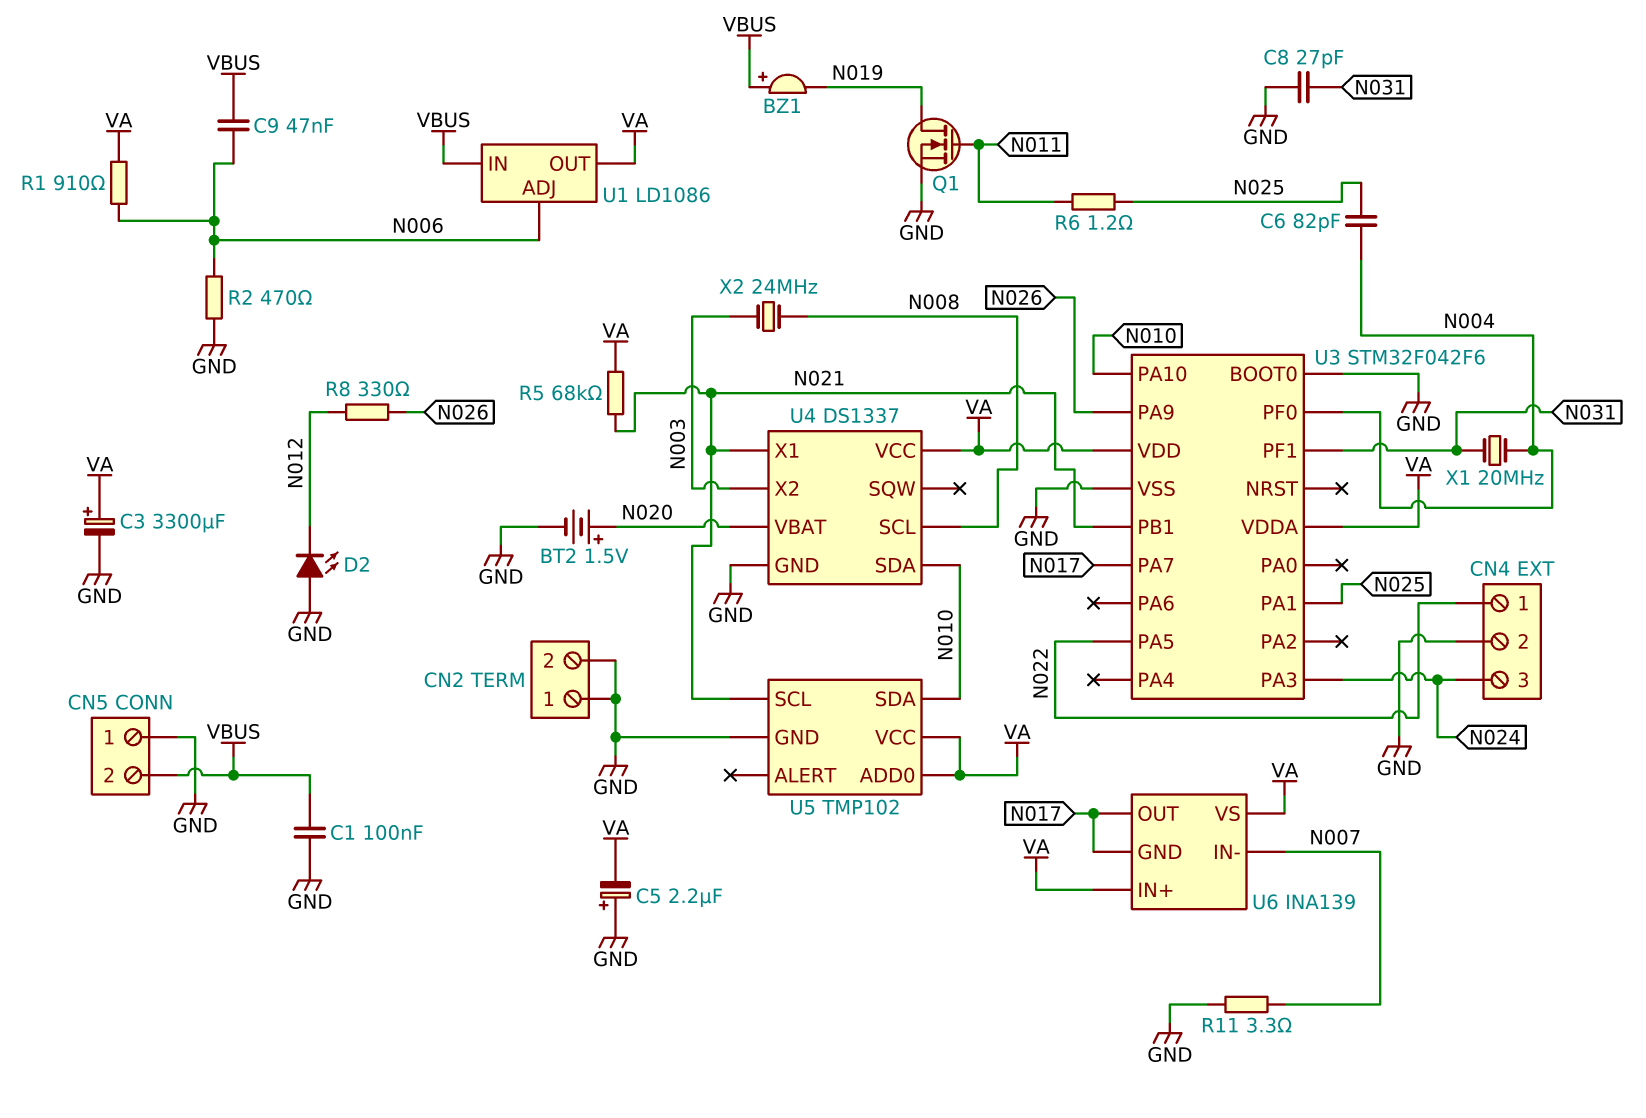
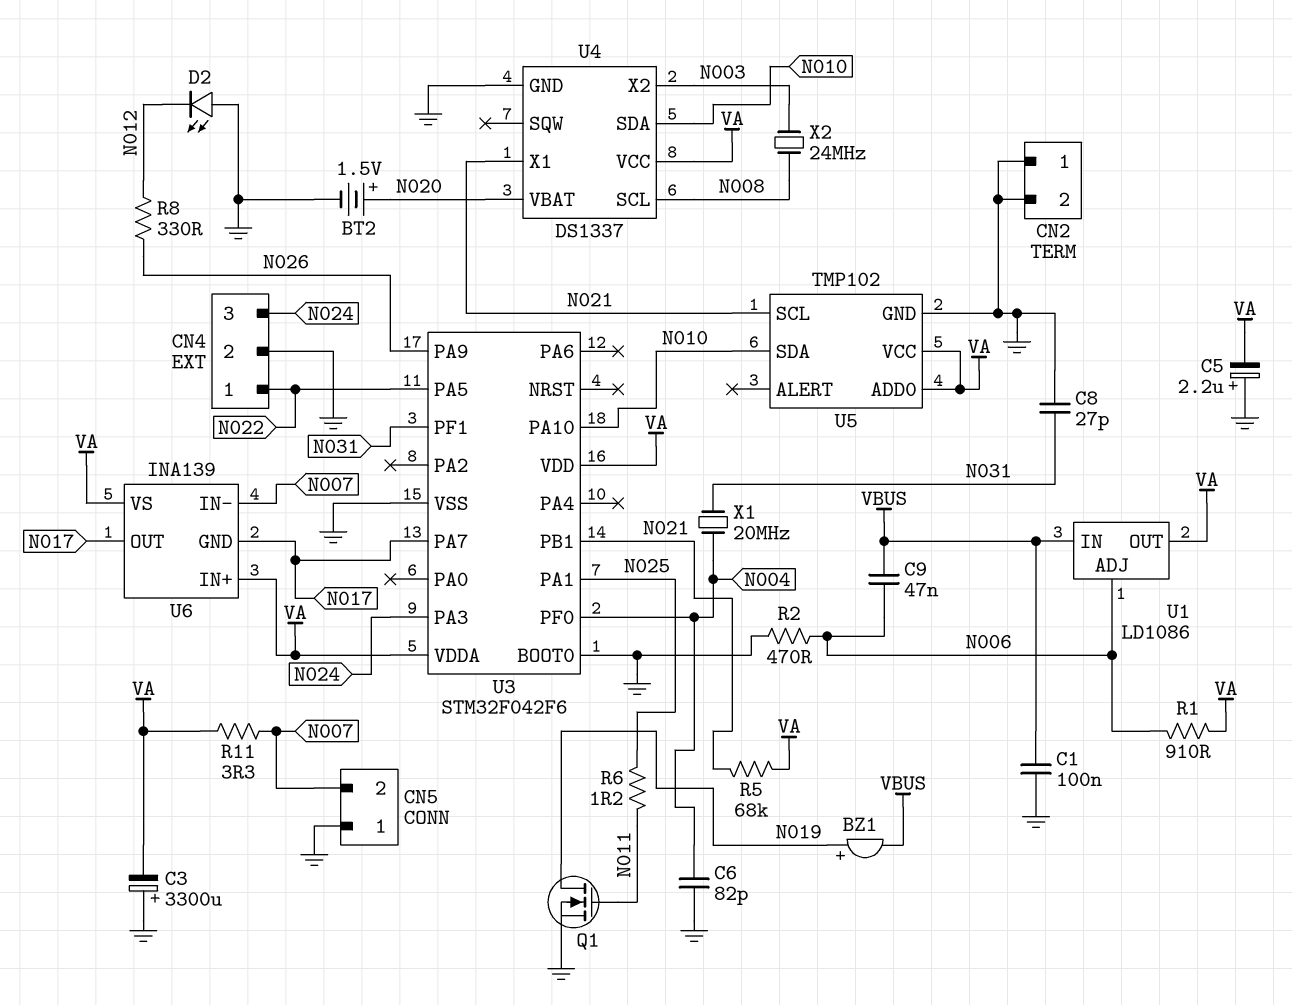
BZ1: buzzer (plus VBUS, minus N019) -> buzzer (plus N019, minus VBUS)
C3: 3300uF (plus VA, minus GND) -> 3300uF (plus GND, minus VA)
C6: 82pF (N004, N025) -> 82pF (GND, N004)
CN5 pin 2: VBUS -> N007
R11: 3.3 (GND, N007) -> 3.3 (N007, VA)

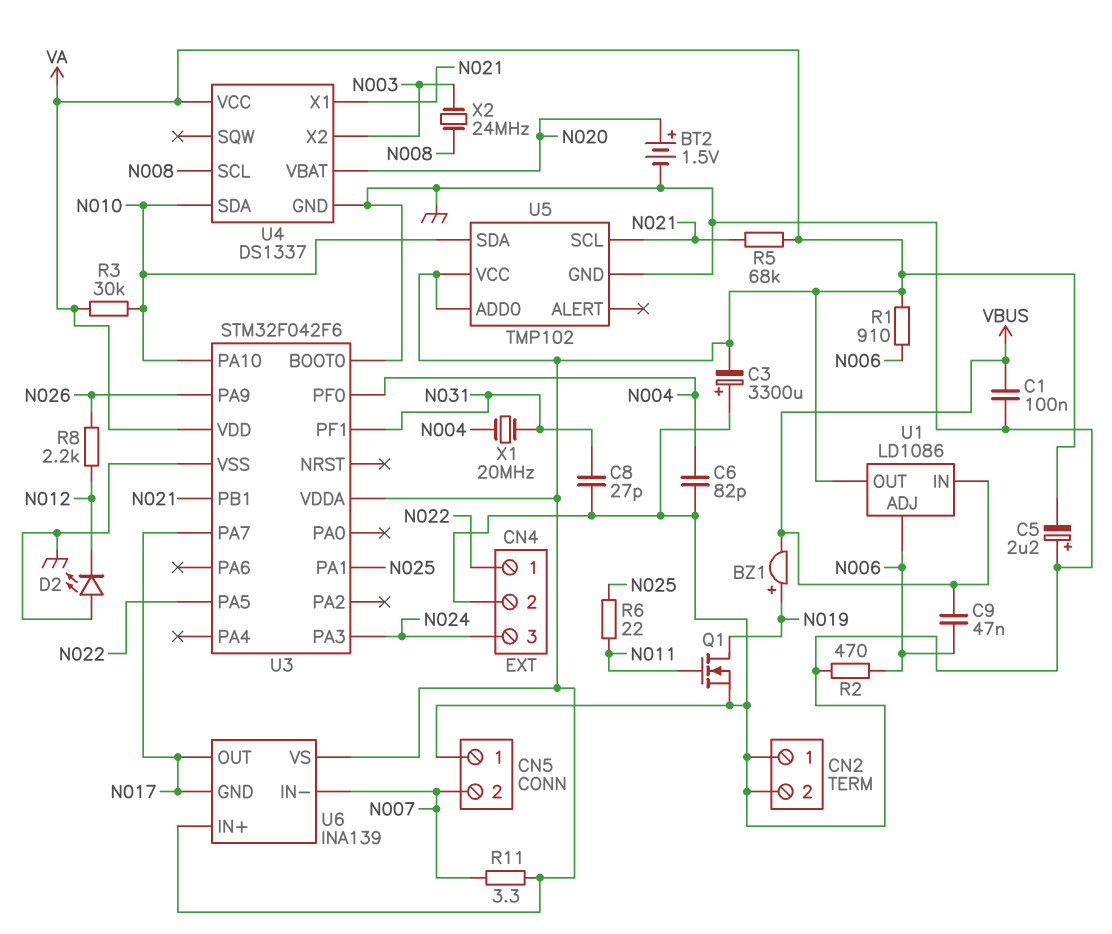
R3: none -> 30k (N010, VA)
R6: 1.2 (N011, N025) -> 22 (N011, N025)
R8: 330 (N012, N026) -> 2.2k (N012, N026)

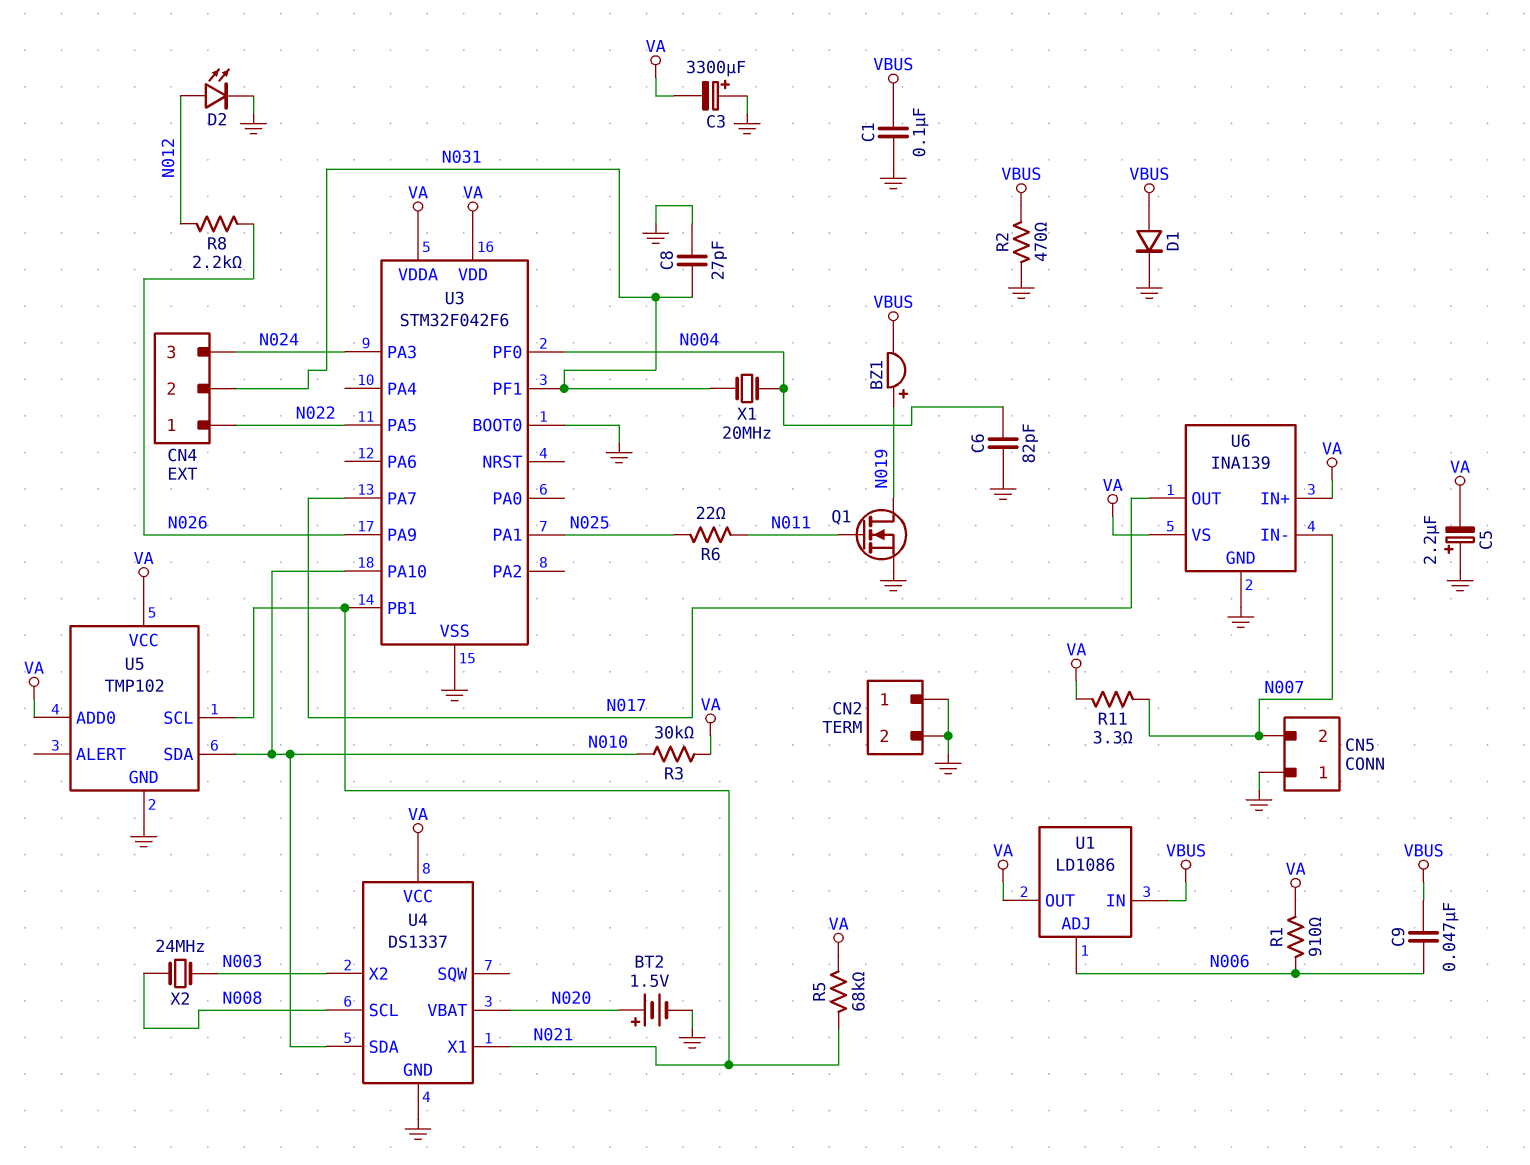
CN4 pin 2: GND -> N031
D1: none -> diode (A VBUS, K GND)
D2: LED (A GND, K N012) -> LED (A N012, K GND)
R2: 470 (GND, N006) -> 470 (GND, VBUS)
U6 pin GND: N017 -> GND

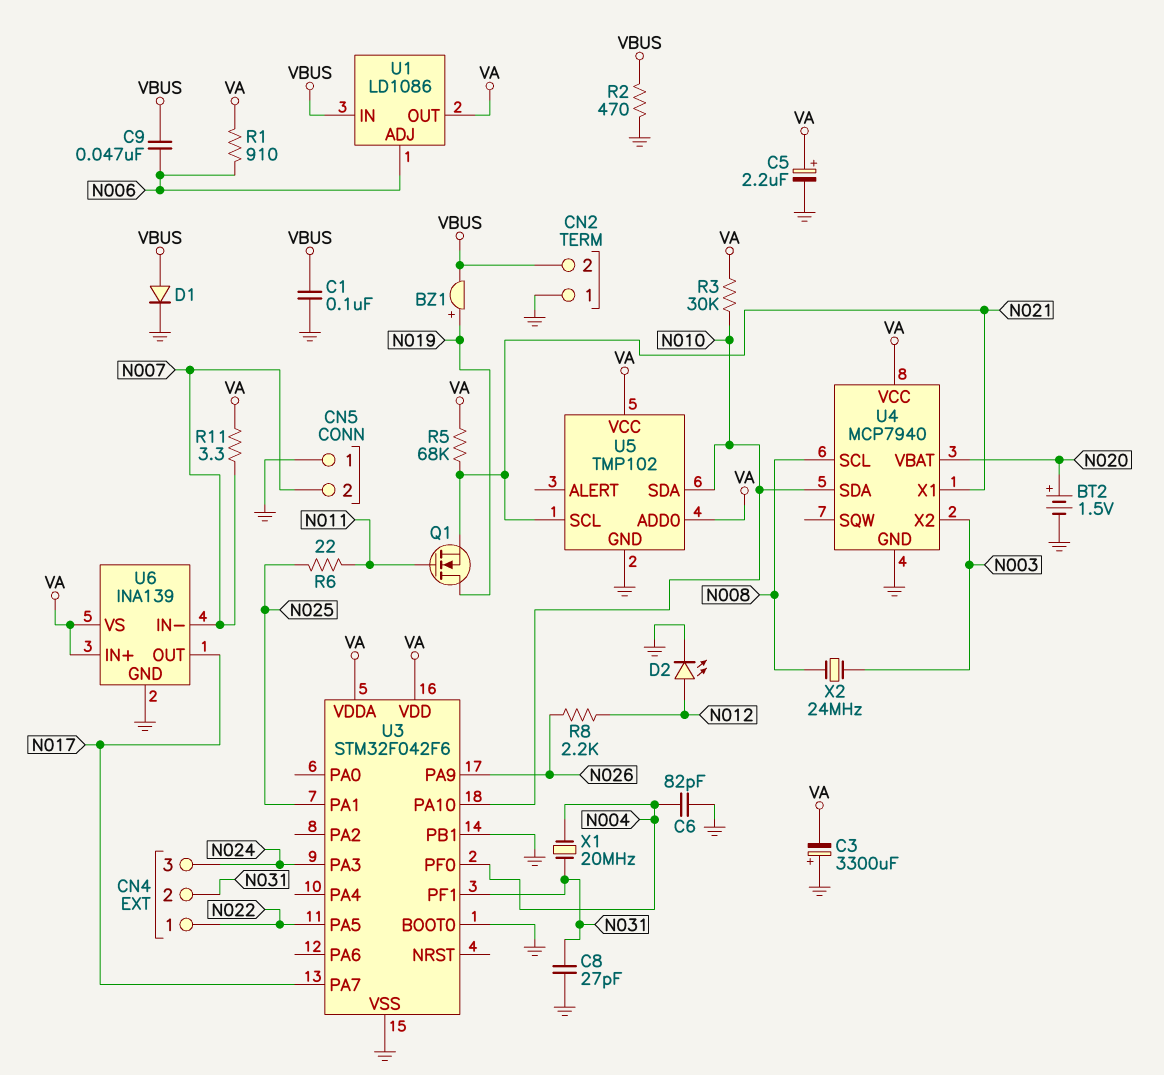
C5: 2.2uF (plus GND, minus VA) -> 2.2uF (plus VA, minus GND)
CN2 pin 2: GND -> VBUS
Q1: NMOS (G N011, D N019, S GND) -> NMOS (G N011, D N019, S N021)
U3 pin PB1: N021 -> GND
U4: DS1337 -> MCP7940

